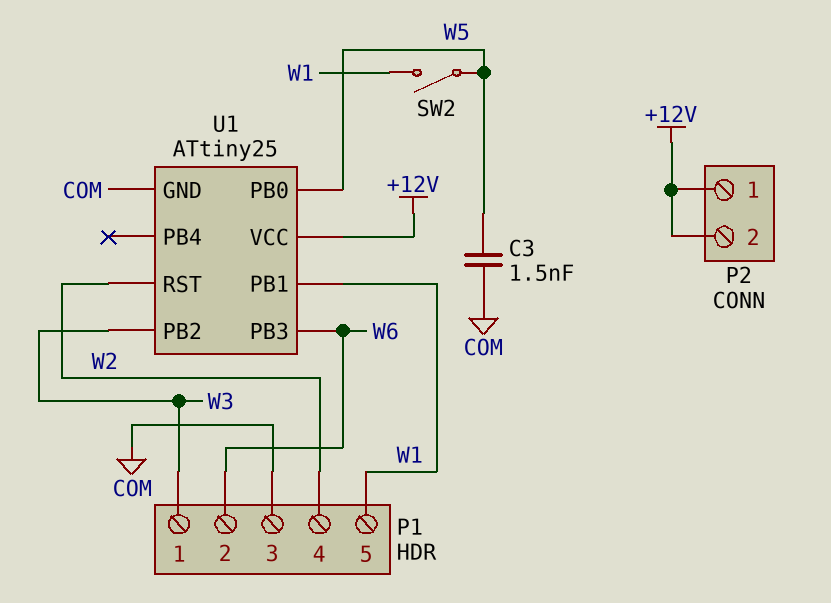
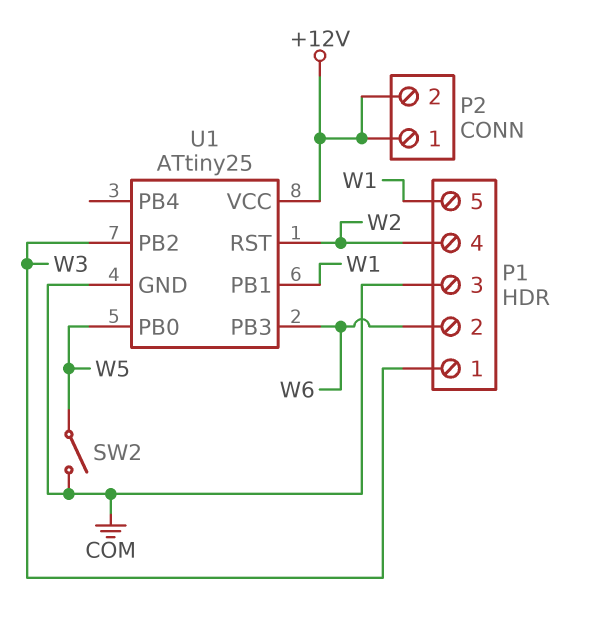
C3: 1.5nF (COM, W5) -> none
SW2: switch (W1, W5) -> switch (COM, W5)

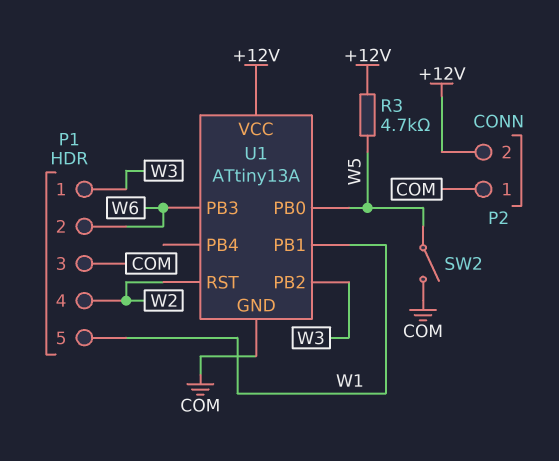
P2 pin 1: +12V -> COM
R3: none -> 4.7k (+12V, W5)
U1: ATtiny25 -> ATtiny13A

